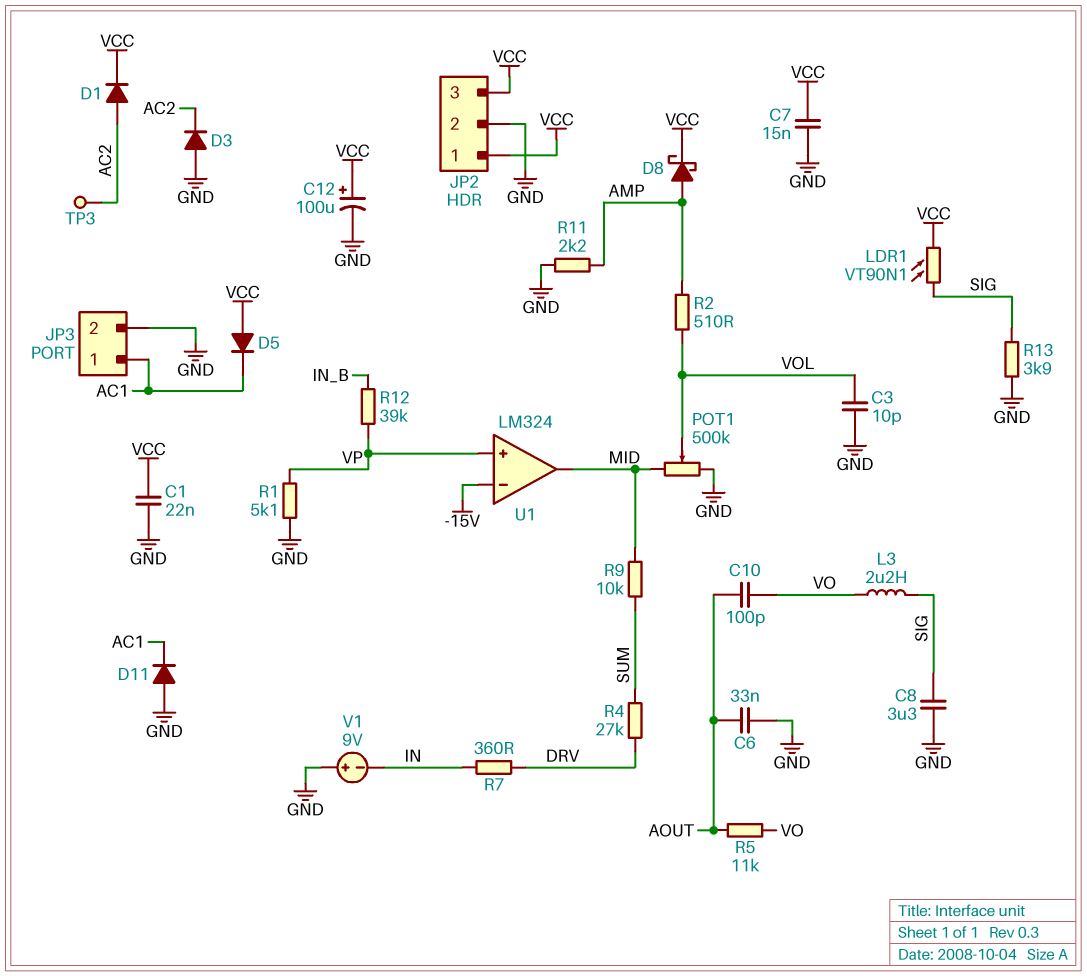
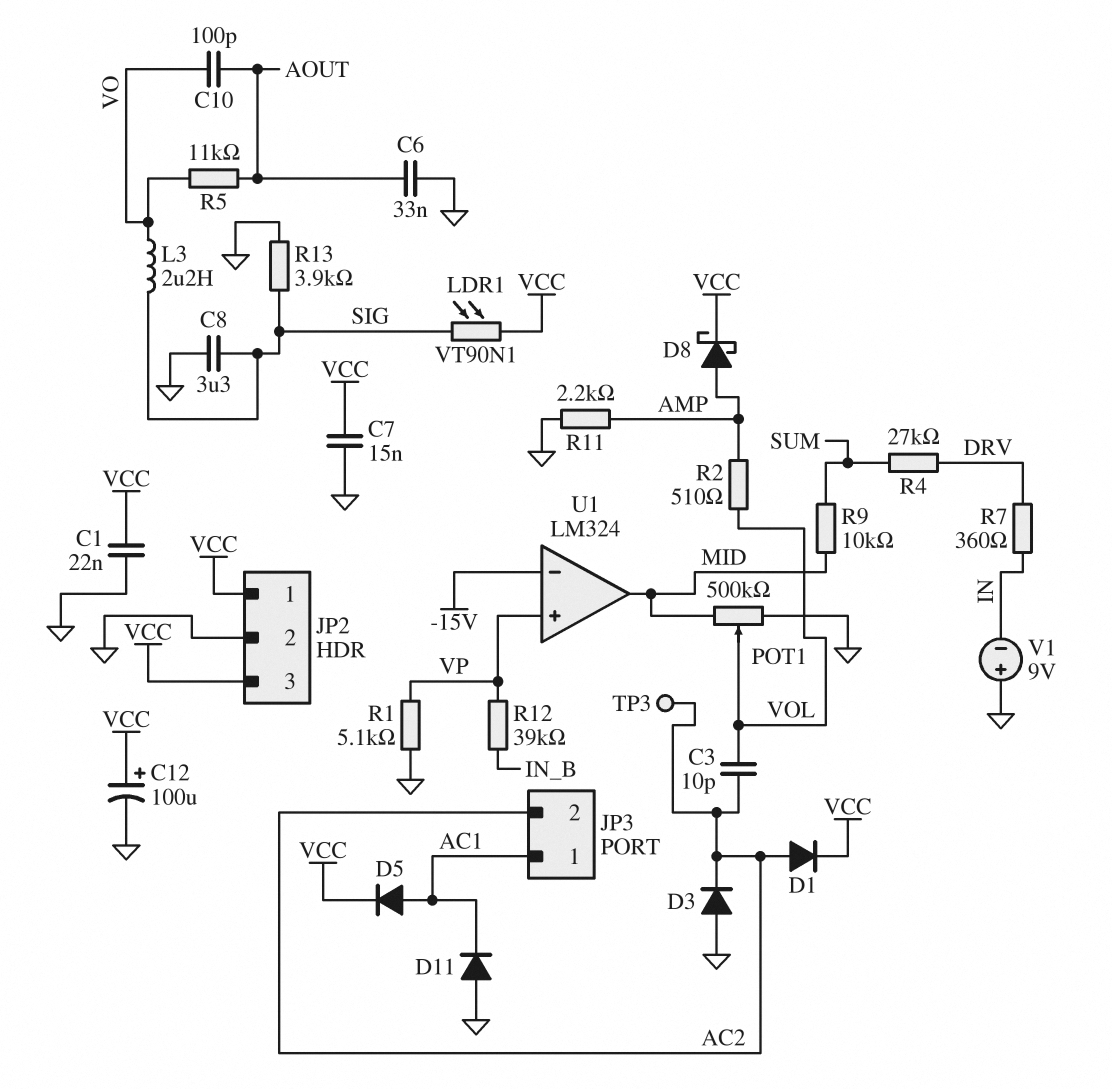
C3: 10pF (GND, VOL) -> 10pF (AC2, VOL)
D5: diode (A VCC, K AC1) -> diode (A AC1, K VCC)
JP3 pin 2: GND -> AC2

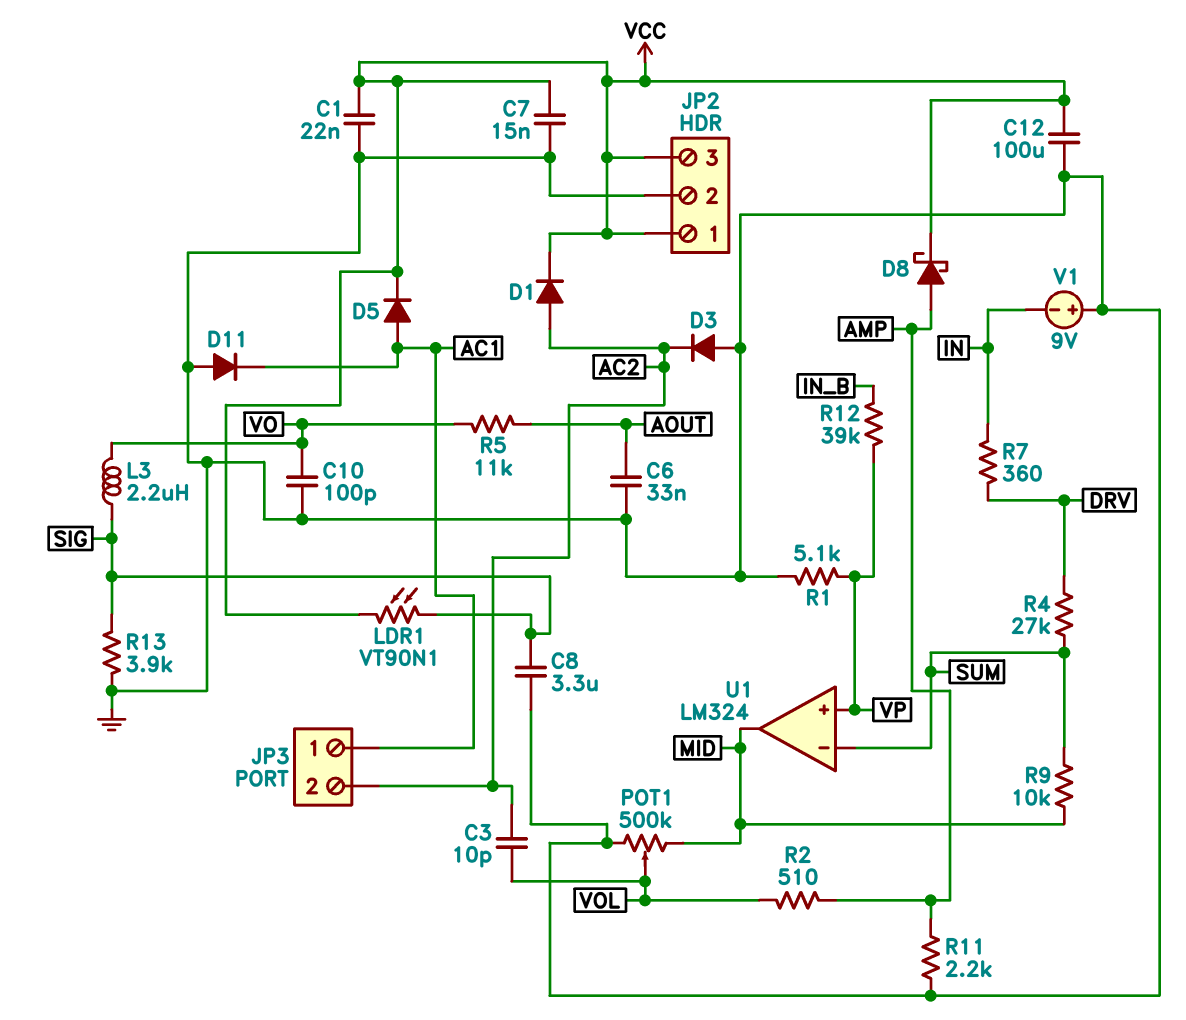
C10: 100pF (AOUT, VO) -> 100pF (GND, VO)
C12: 100uF (plus VCC, minus GND) -> 100uF (GND, VCC)
TP3: test point (AC2) -> none
U1 pin in-: -15V -> SUM

